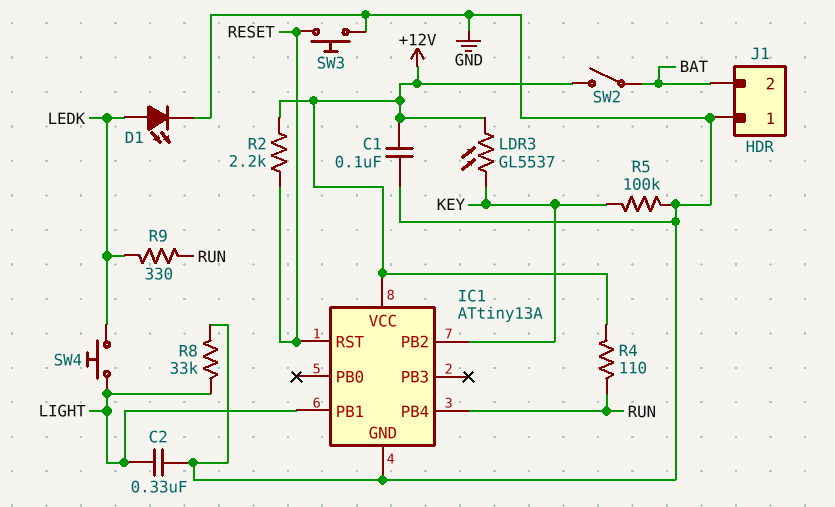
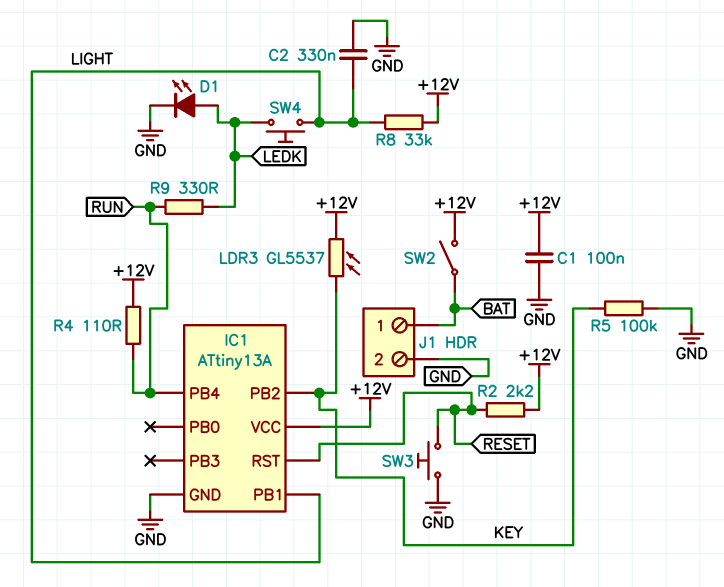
J1 pin 1: GND -> BAT
J1 pin 2: BAT -> GND
R8: 33k (GND, LIGHT) -> 33k (+12V, LIGHT)

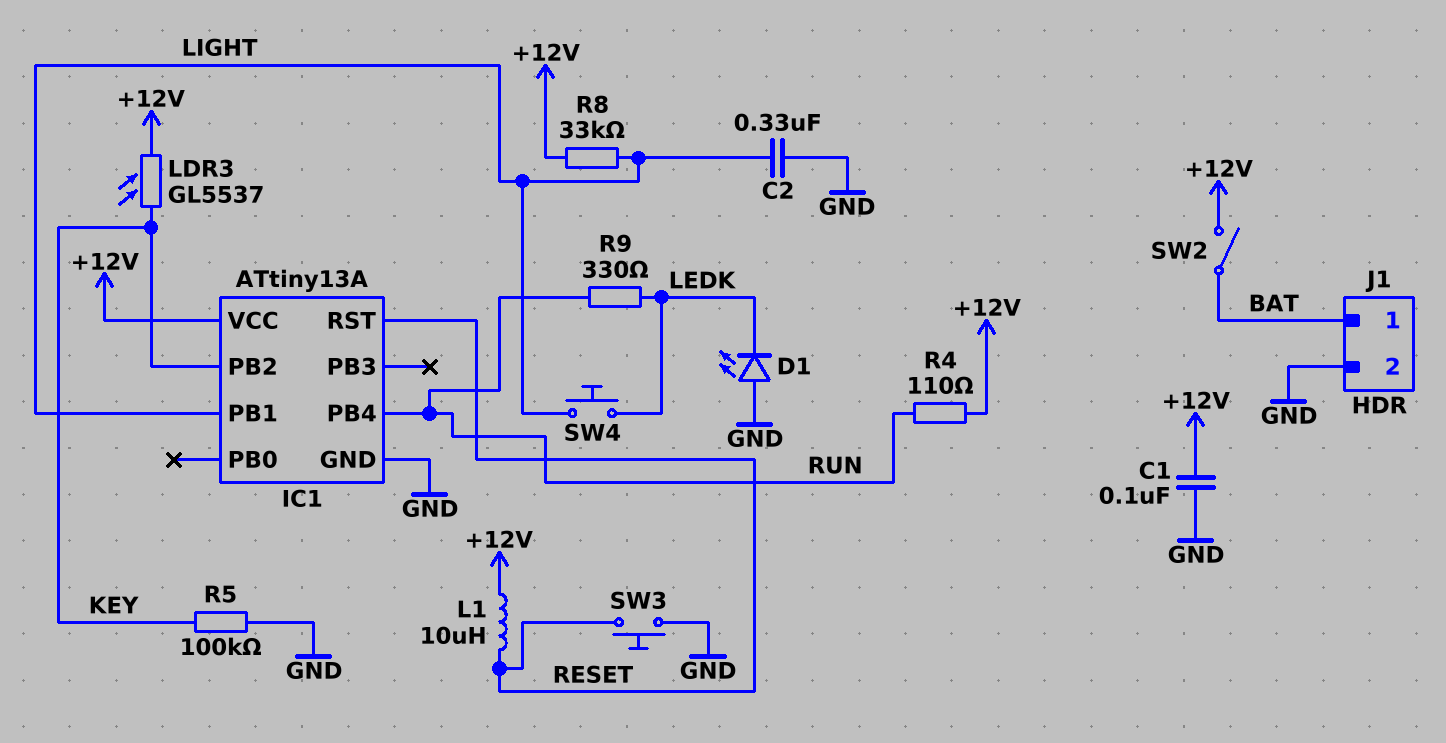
D1: LED (A LEDK, K GND) -> LED (A GND, K LEDK)
L1: none -> 10uH (+12V, RESET)
R2: 2.2k (+12V, RESET) -> none

